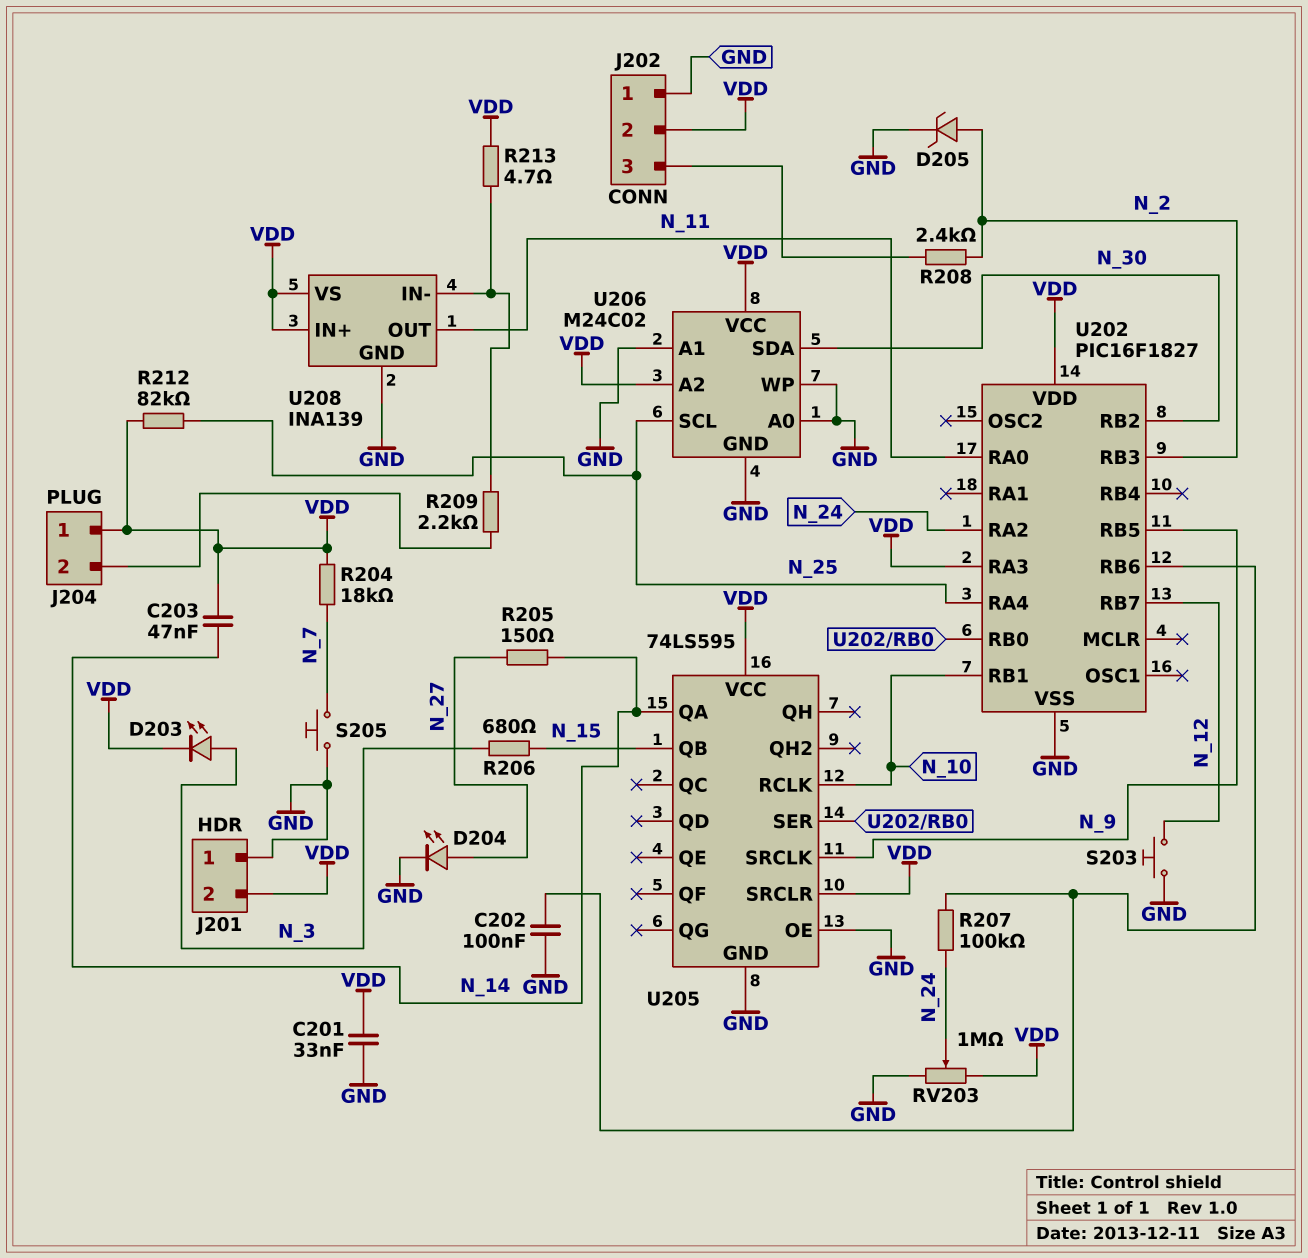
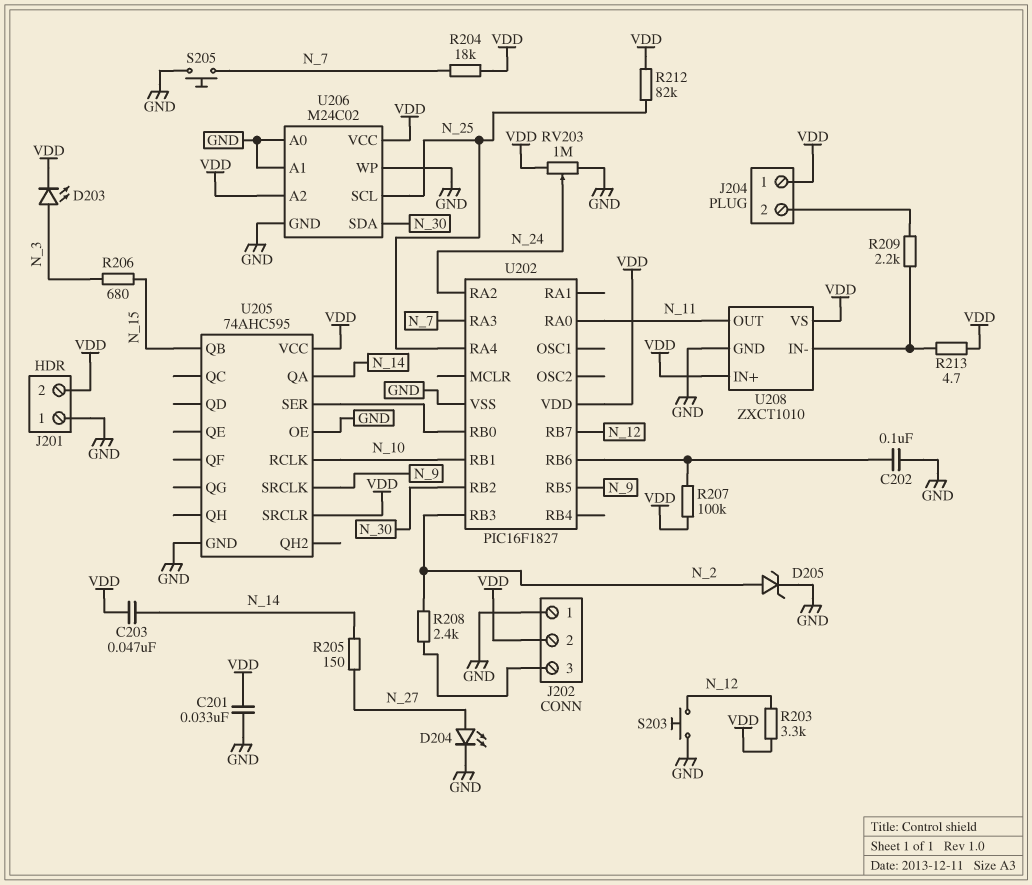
R203: none -> 3.3k (N_12, VDD)
R207: 100k (N_24, U202/RB6) -> 100k (U202/RB6, VDD)
U202 pin RA3: VDD -> N_7
U205: 74LS595 -> 74AHC595
U208: INA139 -> ZXCT1010

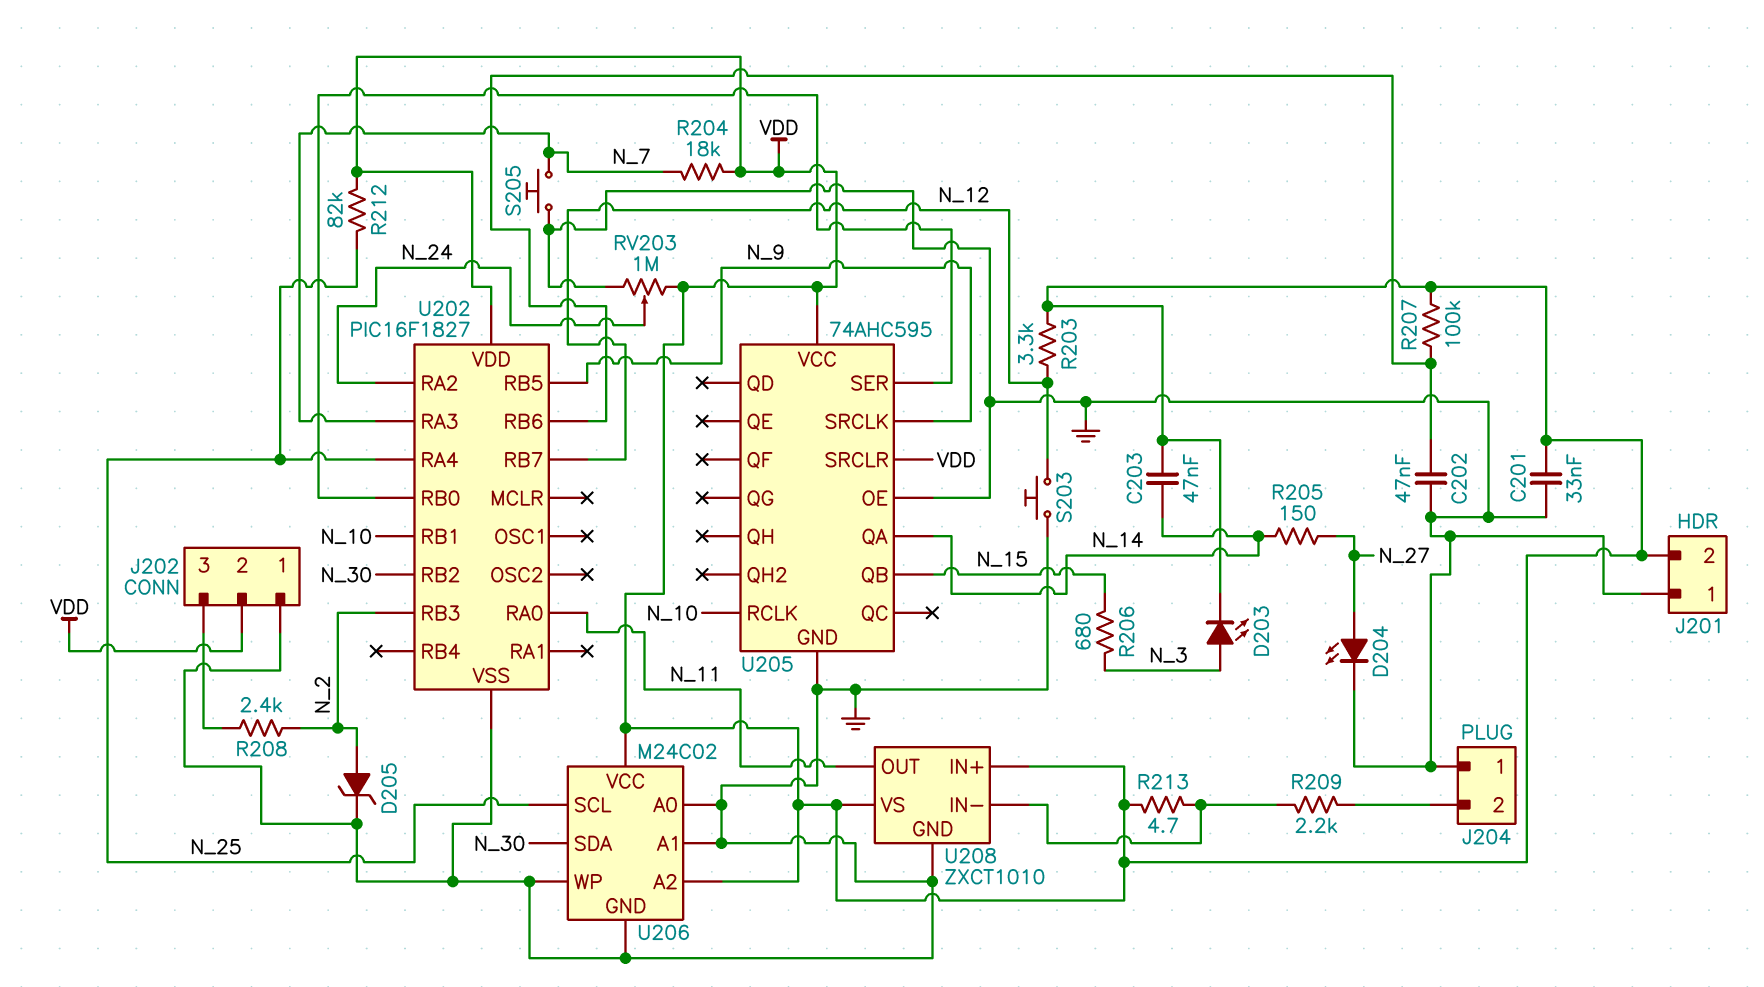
C202: 100nF (GND, U202/RB6) -> 47nF (GND, U202/RB6)
J204 pin 1: VDD -> GND

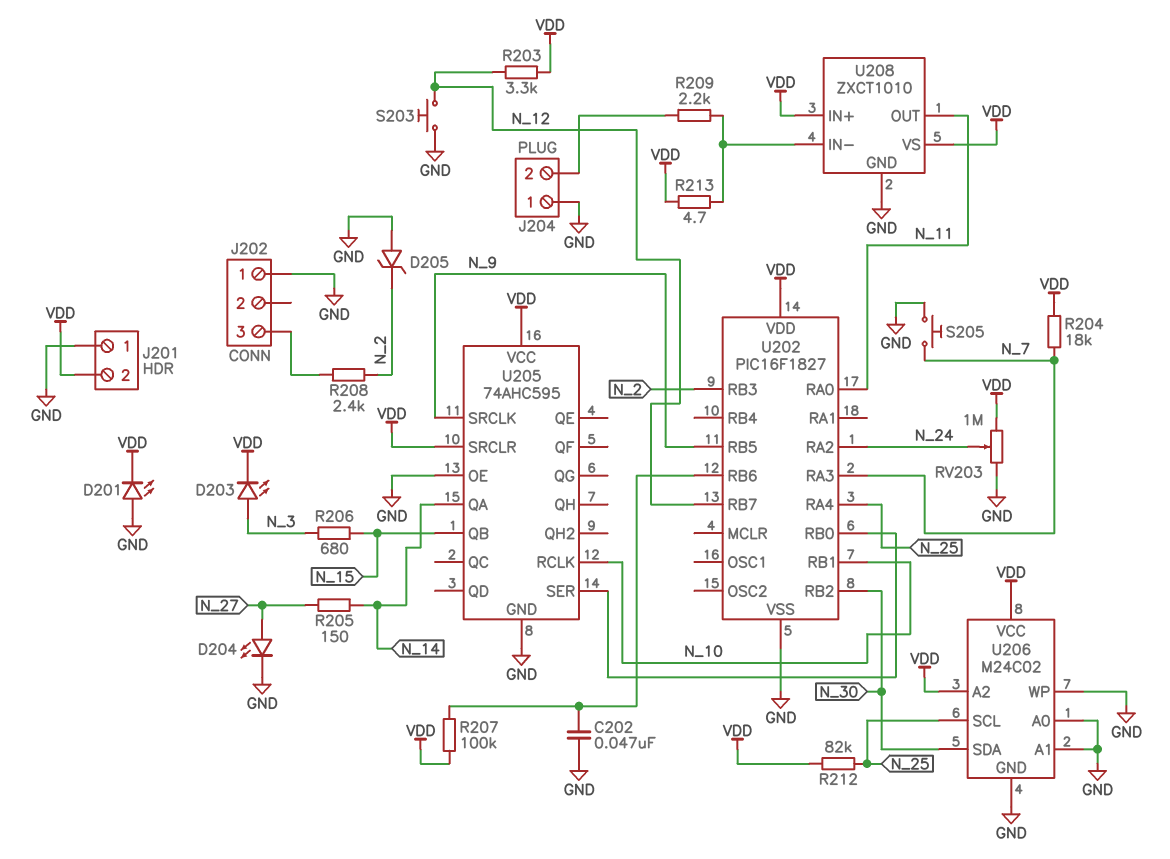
C201: 33nF (GND, VDD) -> none
C203: 47nF (N_14, VDD) -> none
D201: none -> LED (A GND, K VDD)
D205: zener (A N_2, K GND) -> zener (A GND, K N_2)
J202 pin 2: VDD -> none

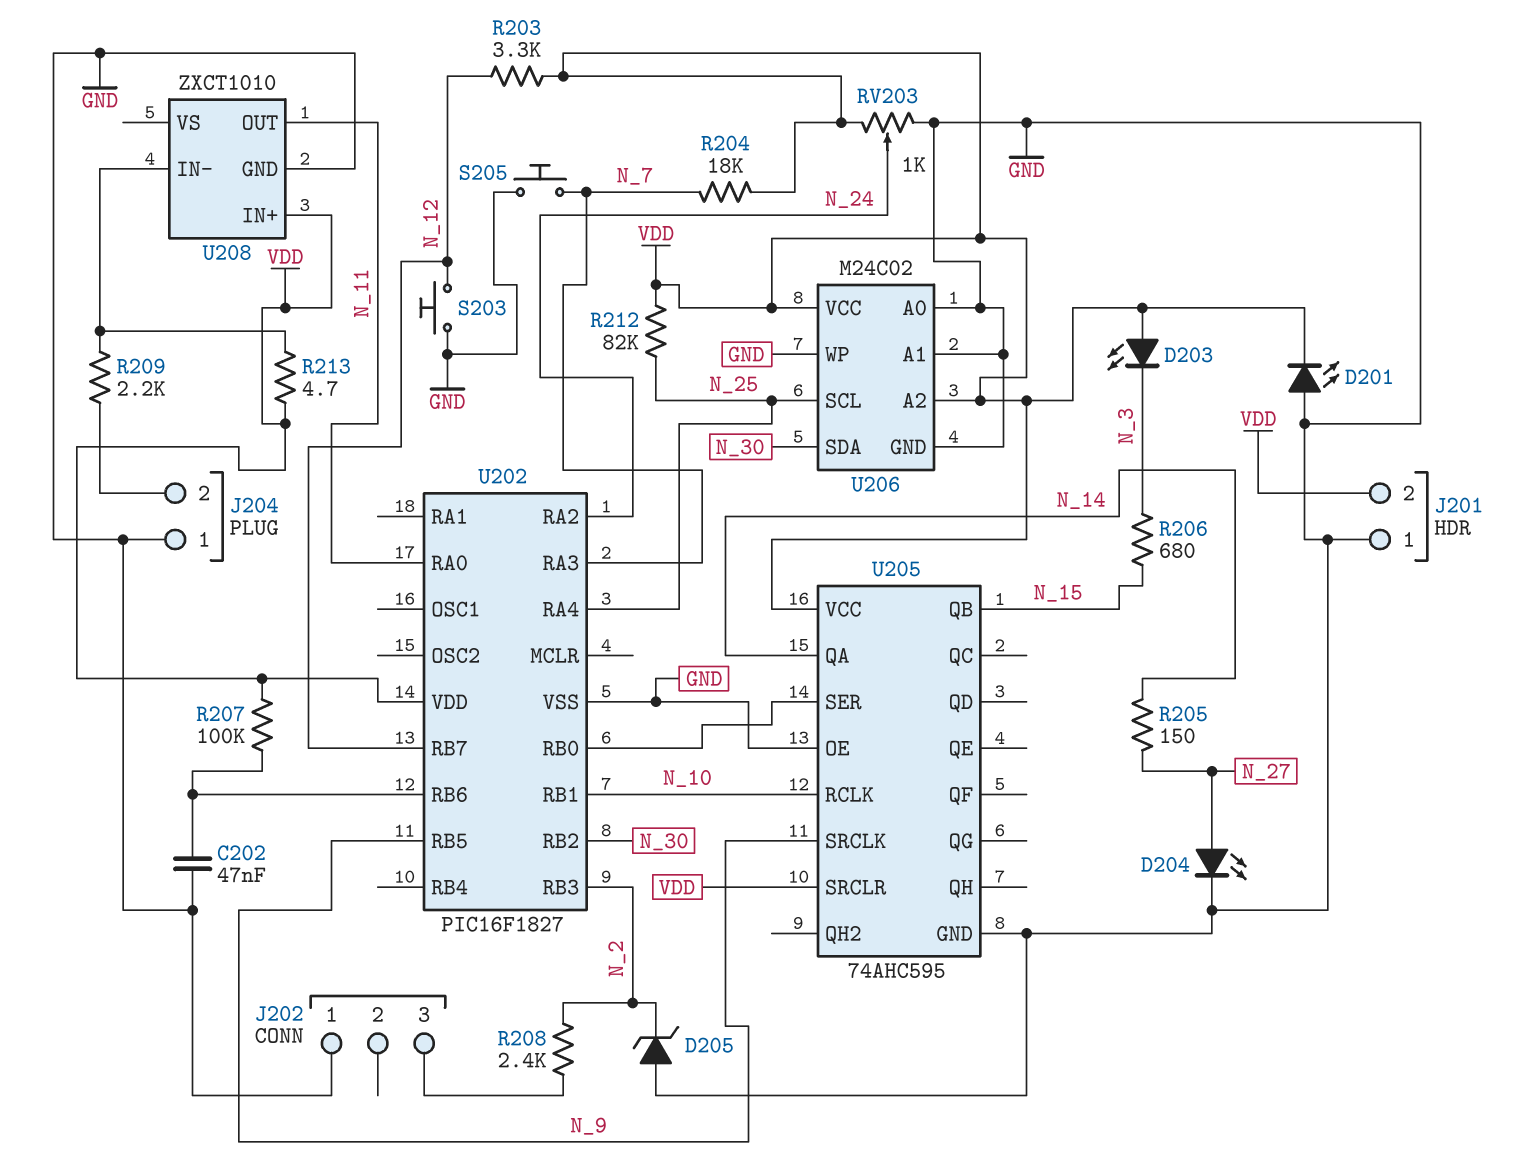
D203: LED (A N_3, K VDD) -> LED (A VDD, K N_3)
RV203: 1M (GND, VDD, wiper N_24) -> 1k (GND, VDD, wiper N_24)
U208 pin VS: VDD -> none

